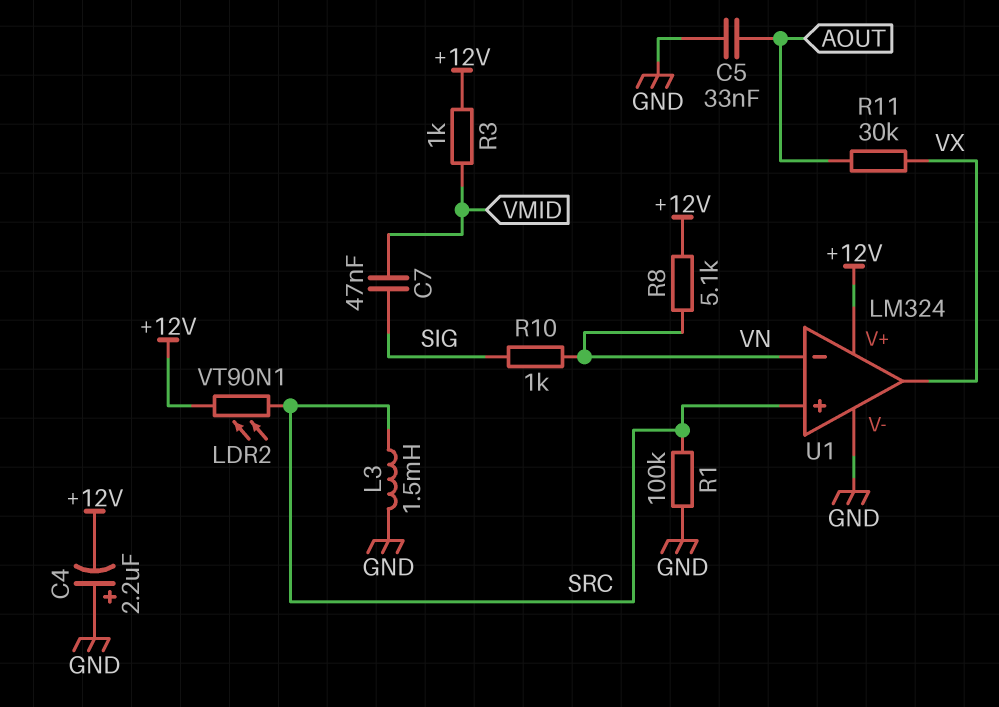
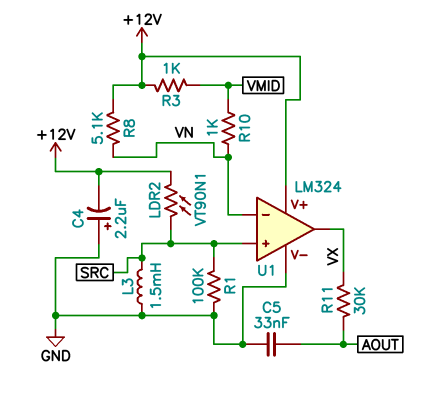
C7: 47nF (SIG, VMID) -> none
R10: 1k (SIG, VN) -> 1k (VMID, VN)

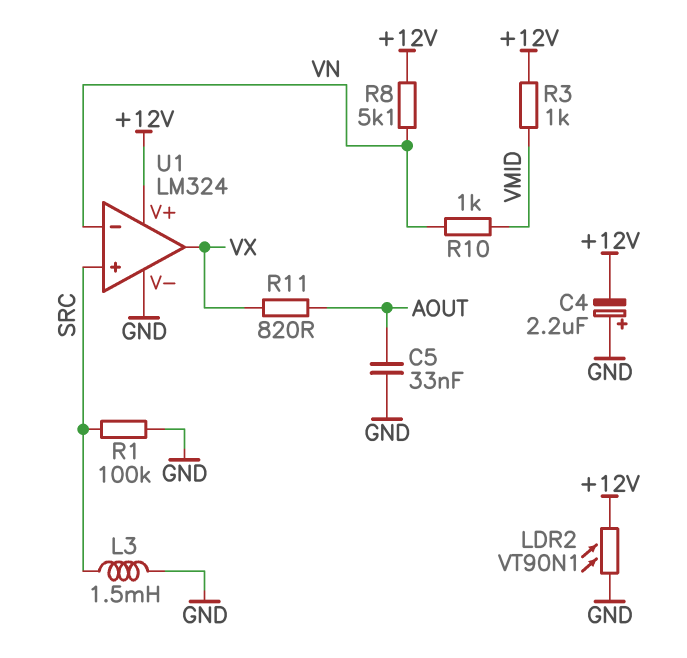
LDR2: VT90N1 (+12V, SRC) -> VT90N1 (+12V, GND)
R11: 30k (AOUT, VX) -> 820 (AOUT, VX)

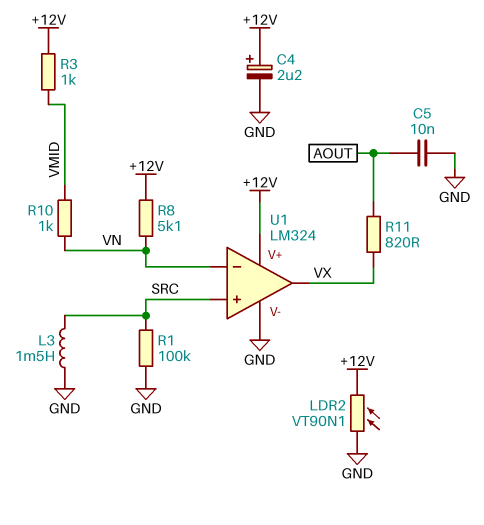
C4: 2.2uF (plus GND, minus +12V) -> 2.2uF (plus +12V, minus GND)
C5: 33nF (AOUT, GND) -> 10nF (AOUT, GND)

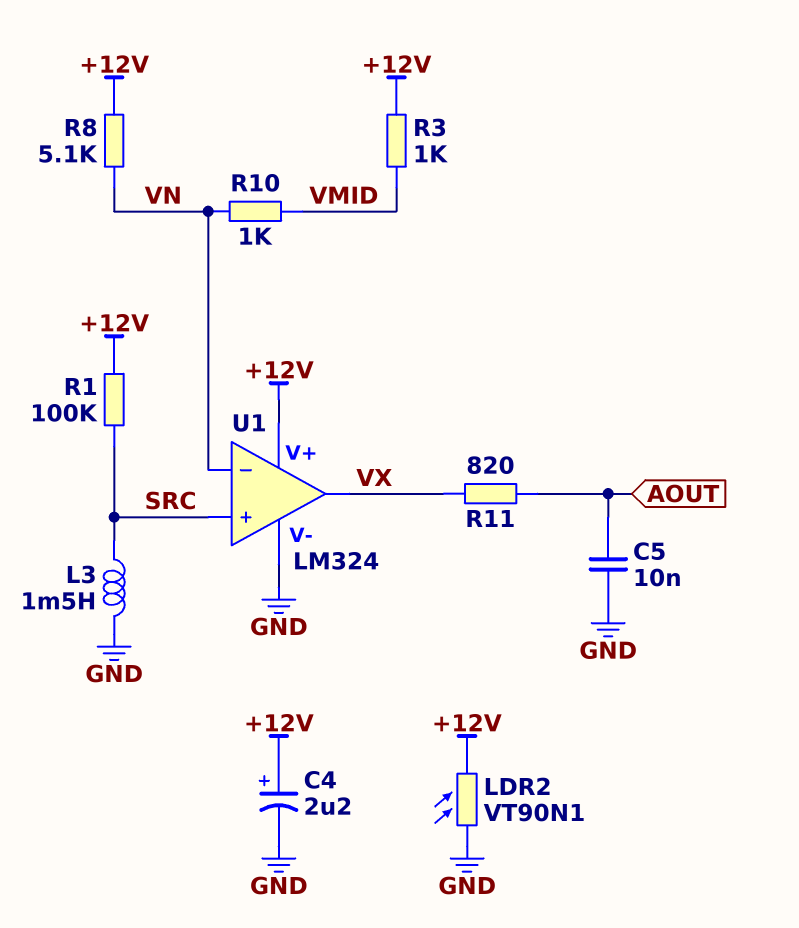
R1: 100k (GND, SRC) -> 100k (+12V, SRC)

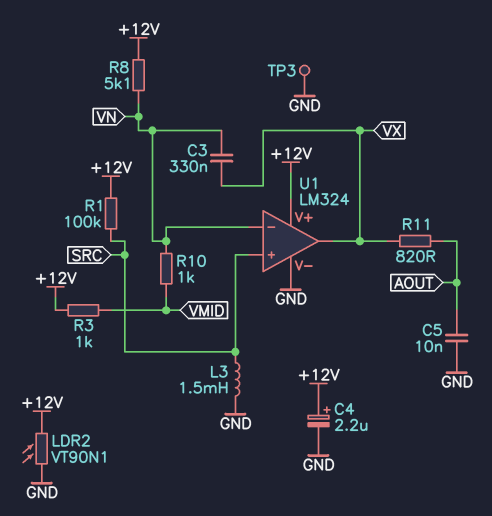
C3: none -> 330nF (VN, VX)
TP3: none -> test point (GND)

